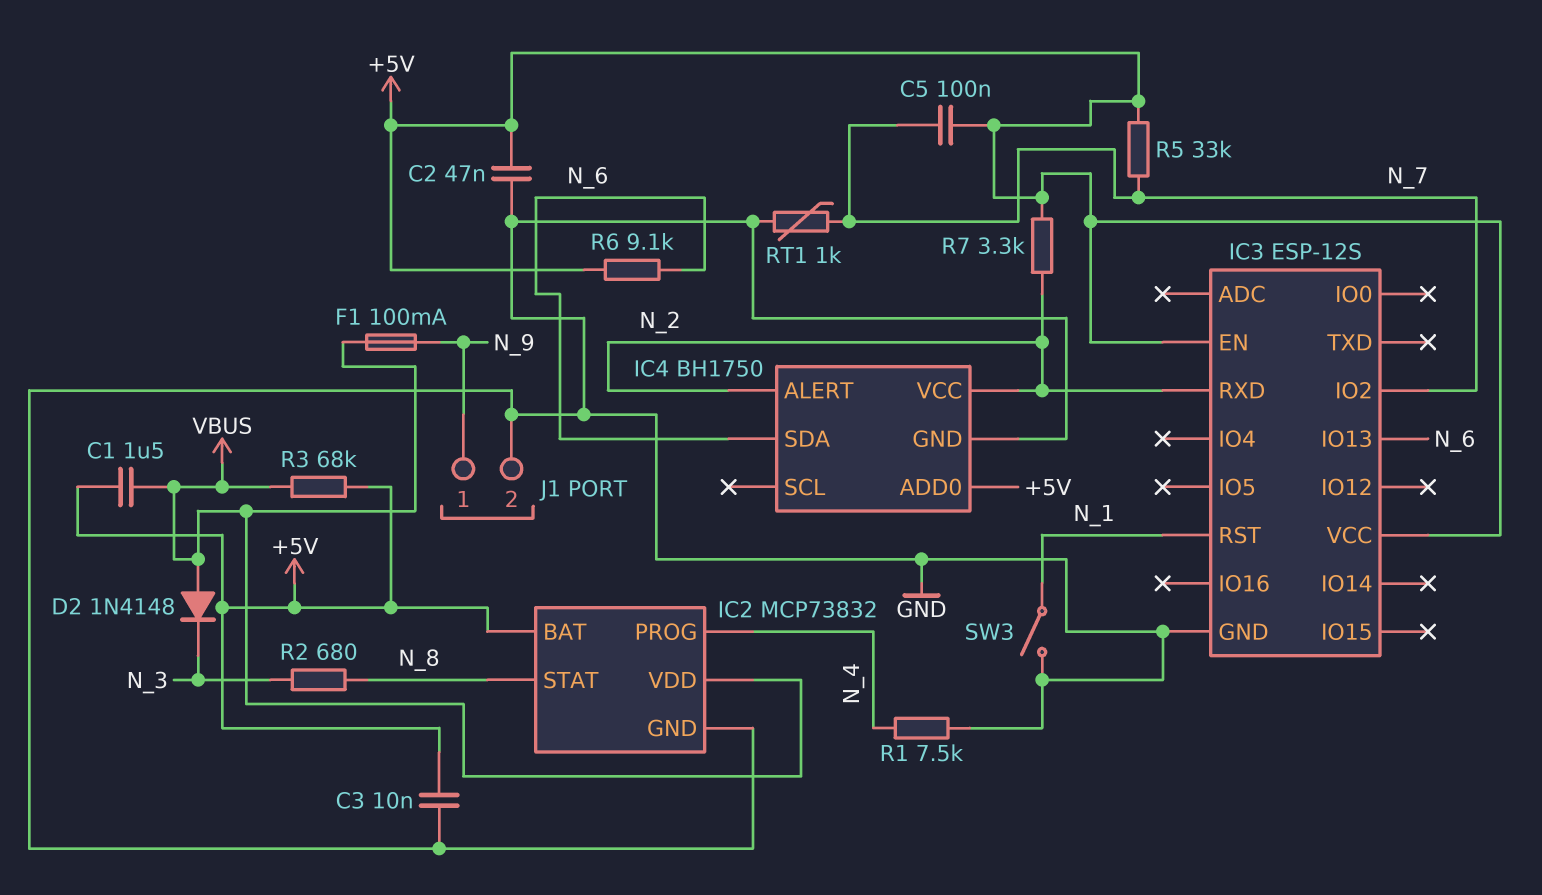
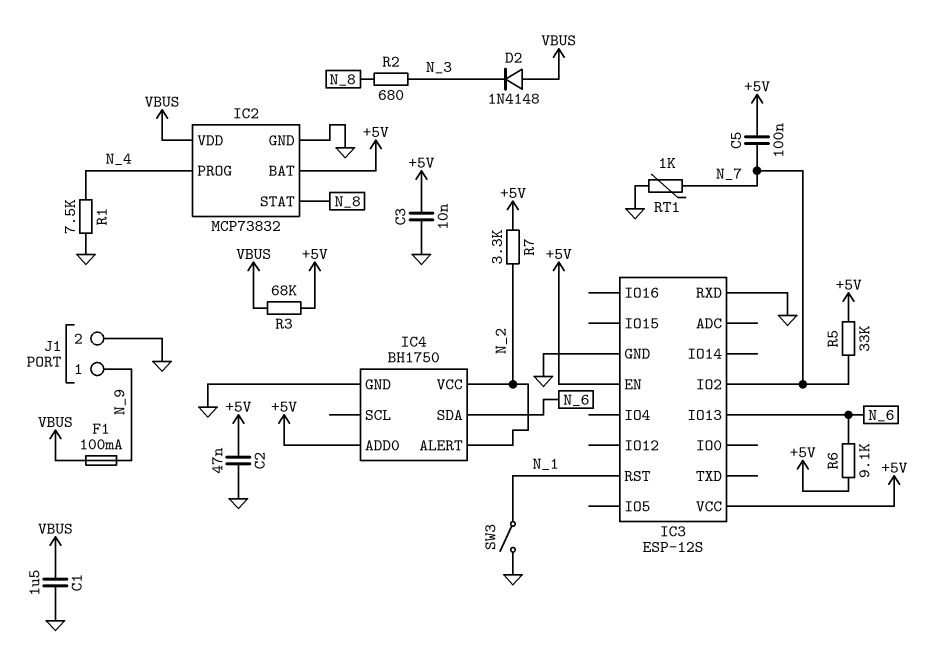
C1: 1.5uF (+5V, VBUS) -> 1.5uF (GND, VBUS)
IC3 pin RXD: N_2 -> GND

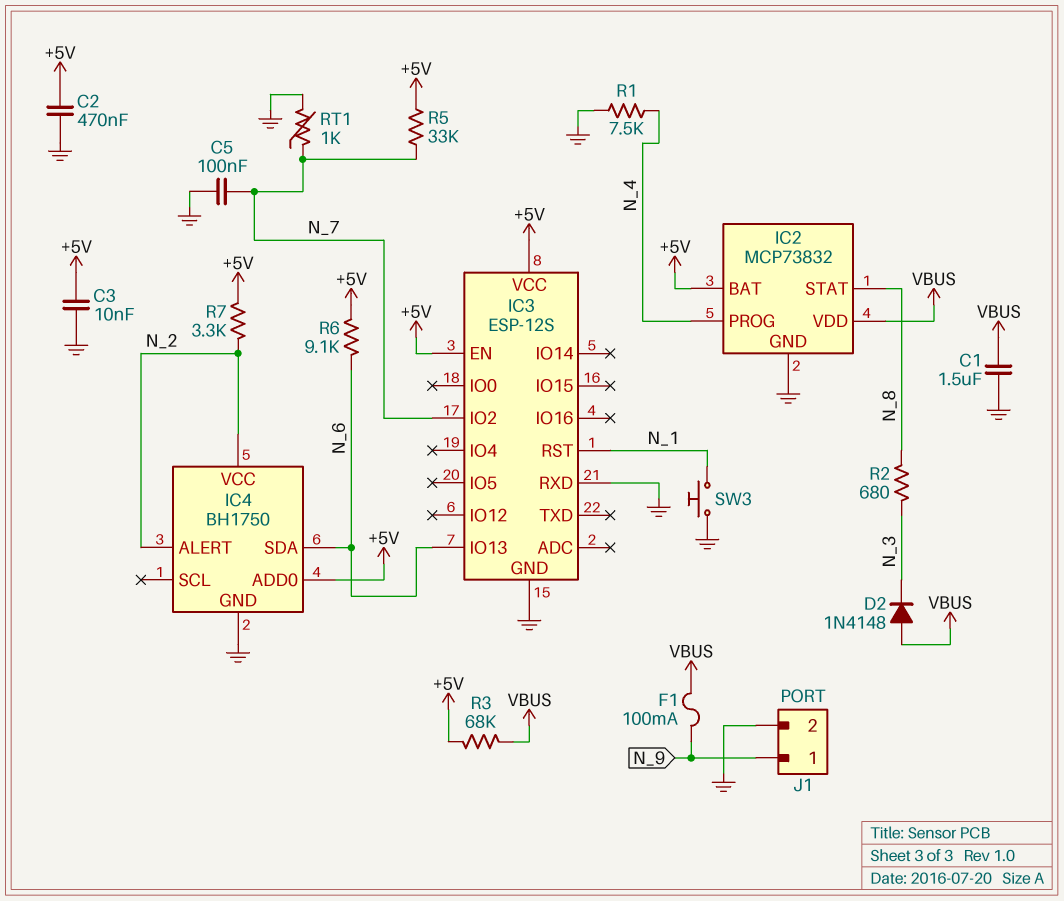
C2: 47nF (+5V, GND) -> 470nF (+5V, GND)
C5: 100nF (+5V, N_7) -> 100nF (GND, N_7)
SW3: switch (GND, N_1) -> button (GND, N_1)

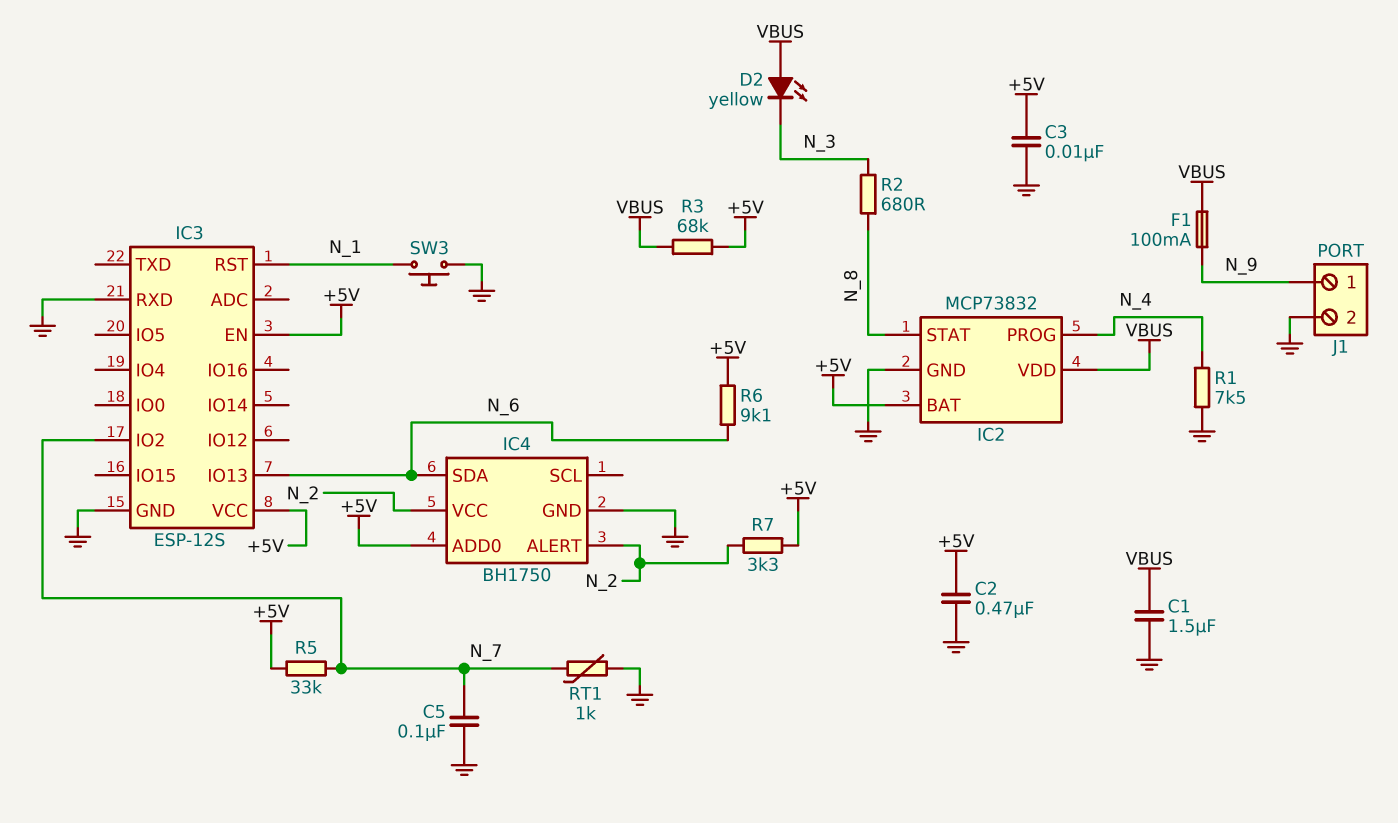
D2: diode 1N4148 (A VBUS, K N_3) -> LED yellow (A VBUS, K N_3)

